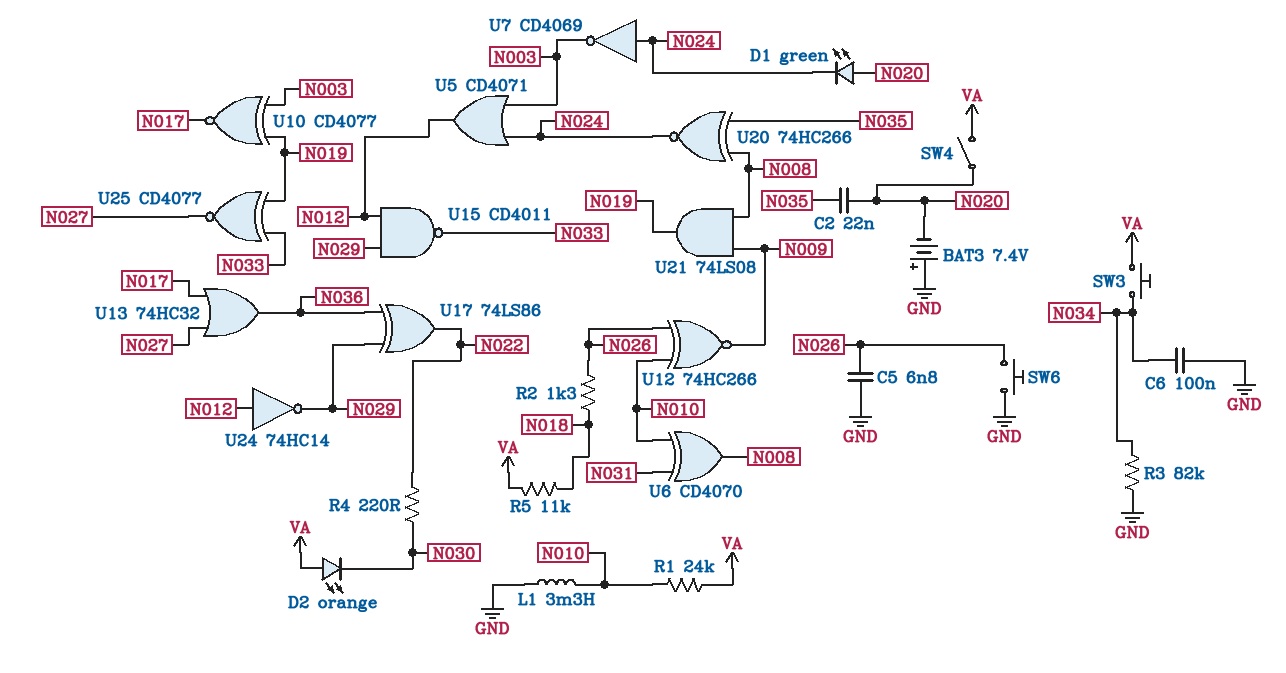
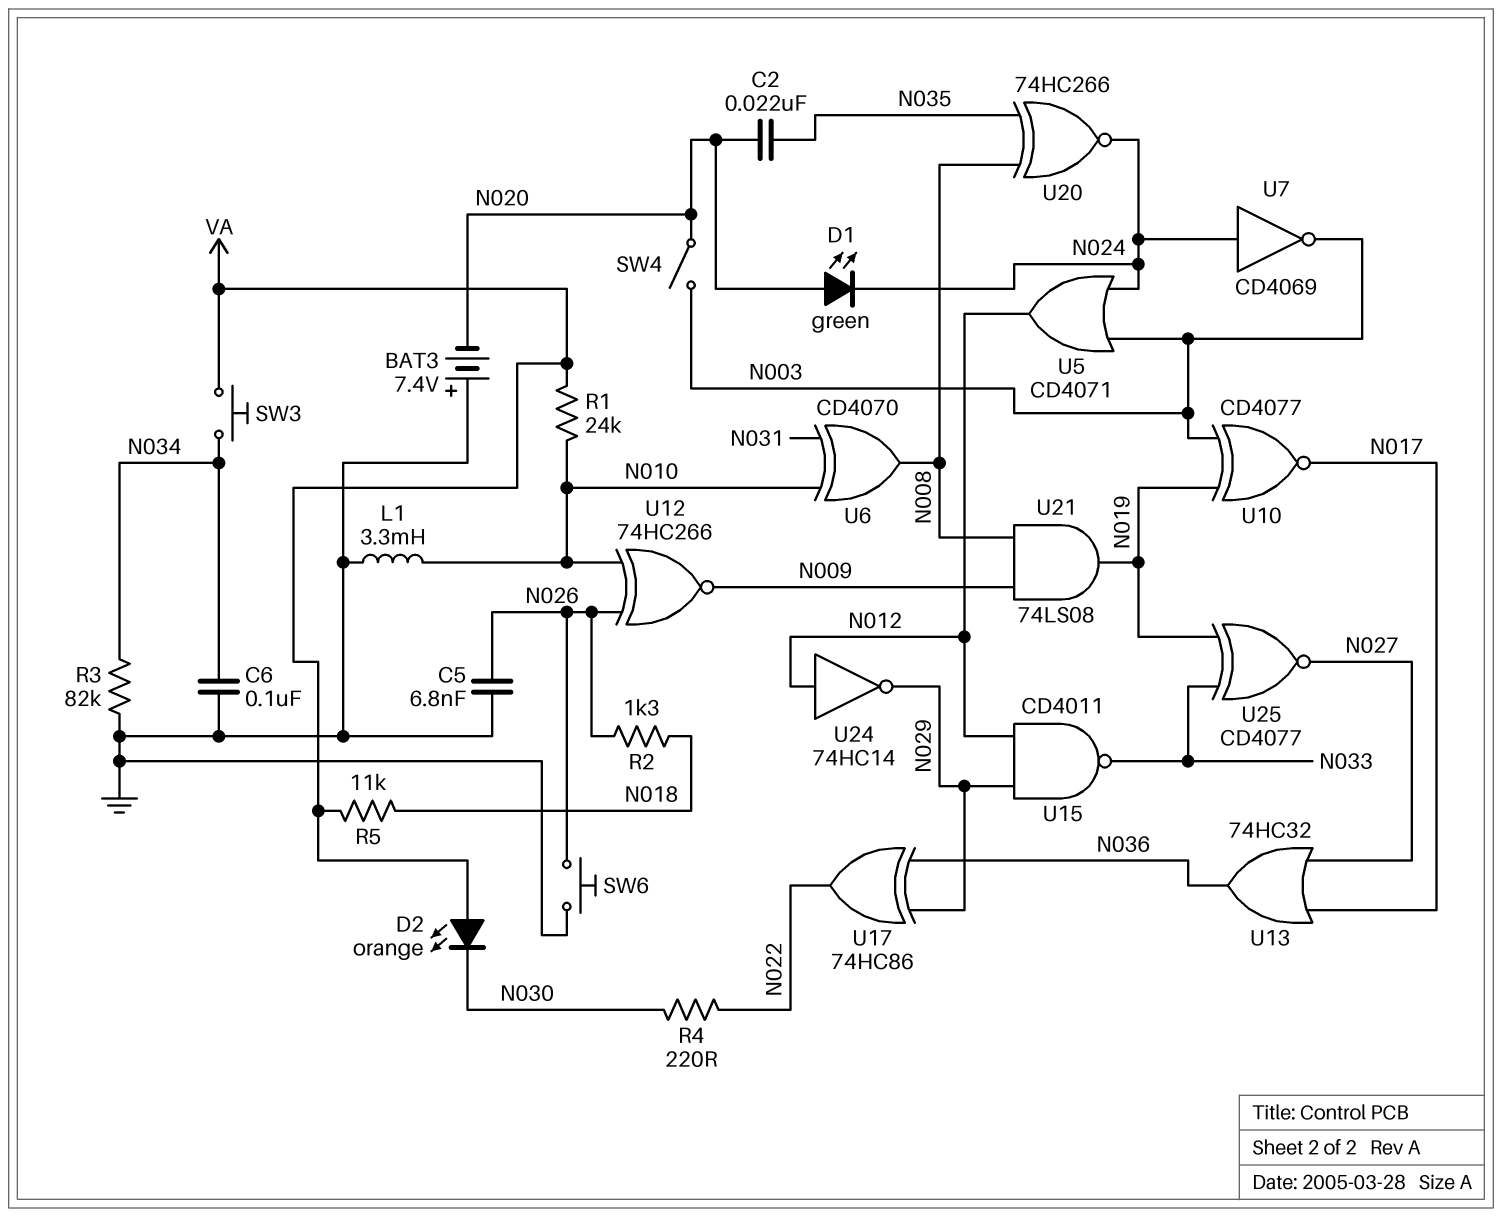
SW4: switch (N020, VA) -> switch (N003, N020)
U17: XOR 74LS86 (in N029, in N036, out N022) -> XOR 74HC86 (in N029, in N036, out N022)

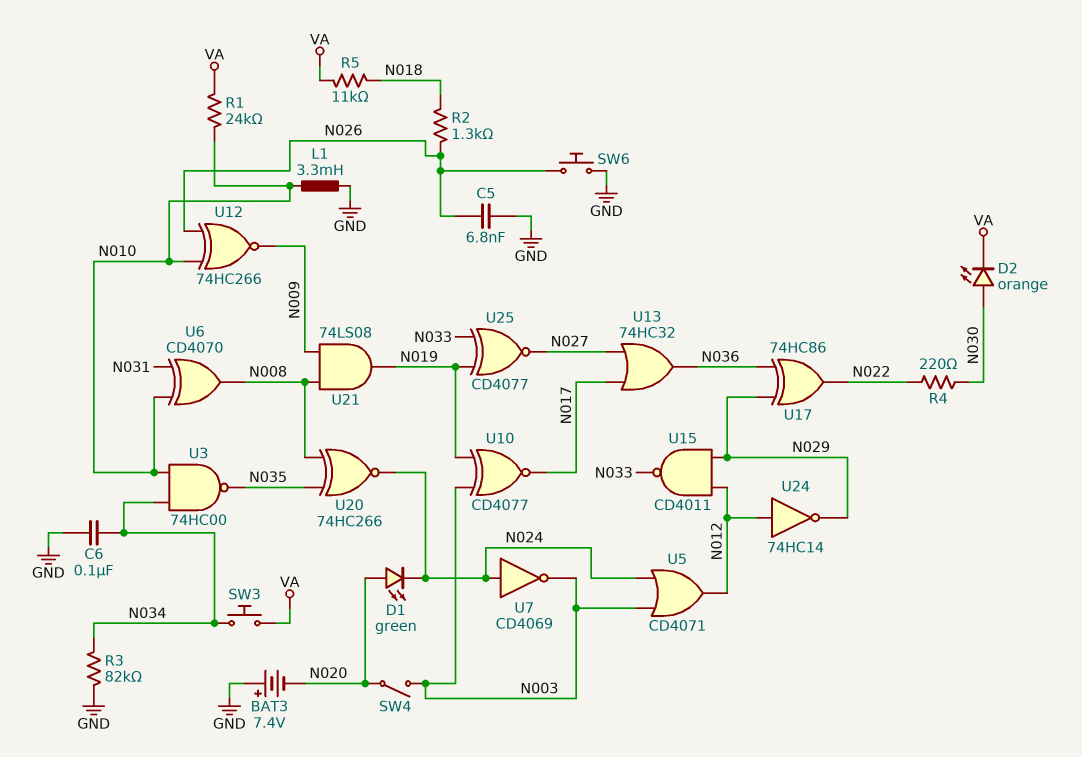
C2: 22nF (N020, N035) -> none
D2: LED orange (A VA, K N030) -> LED orange (A N030, K VA)
U3: none -> NAND 74HC00 (in N010, in N034, out N035)

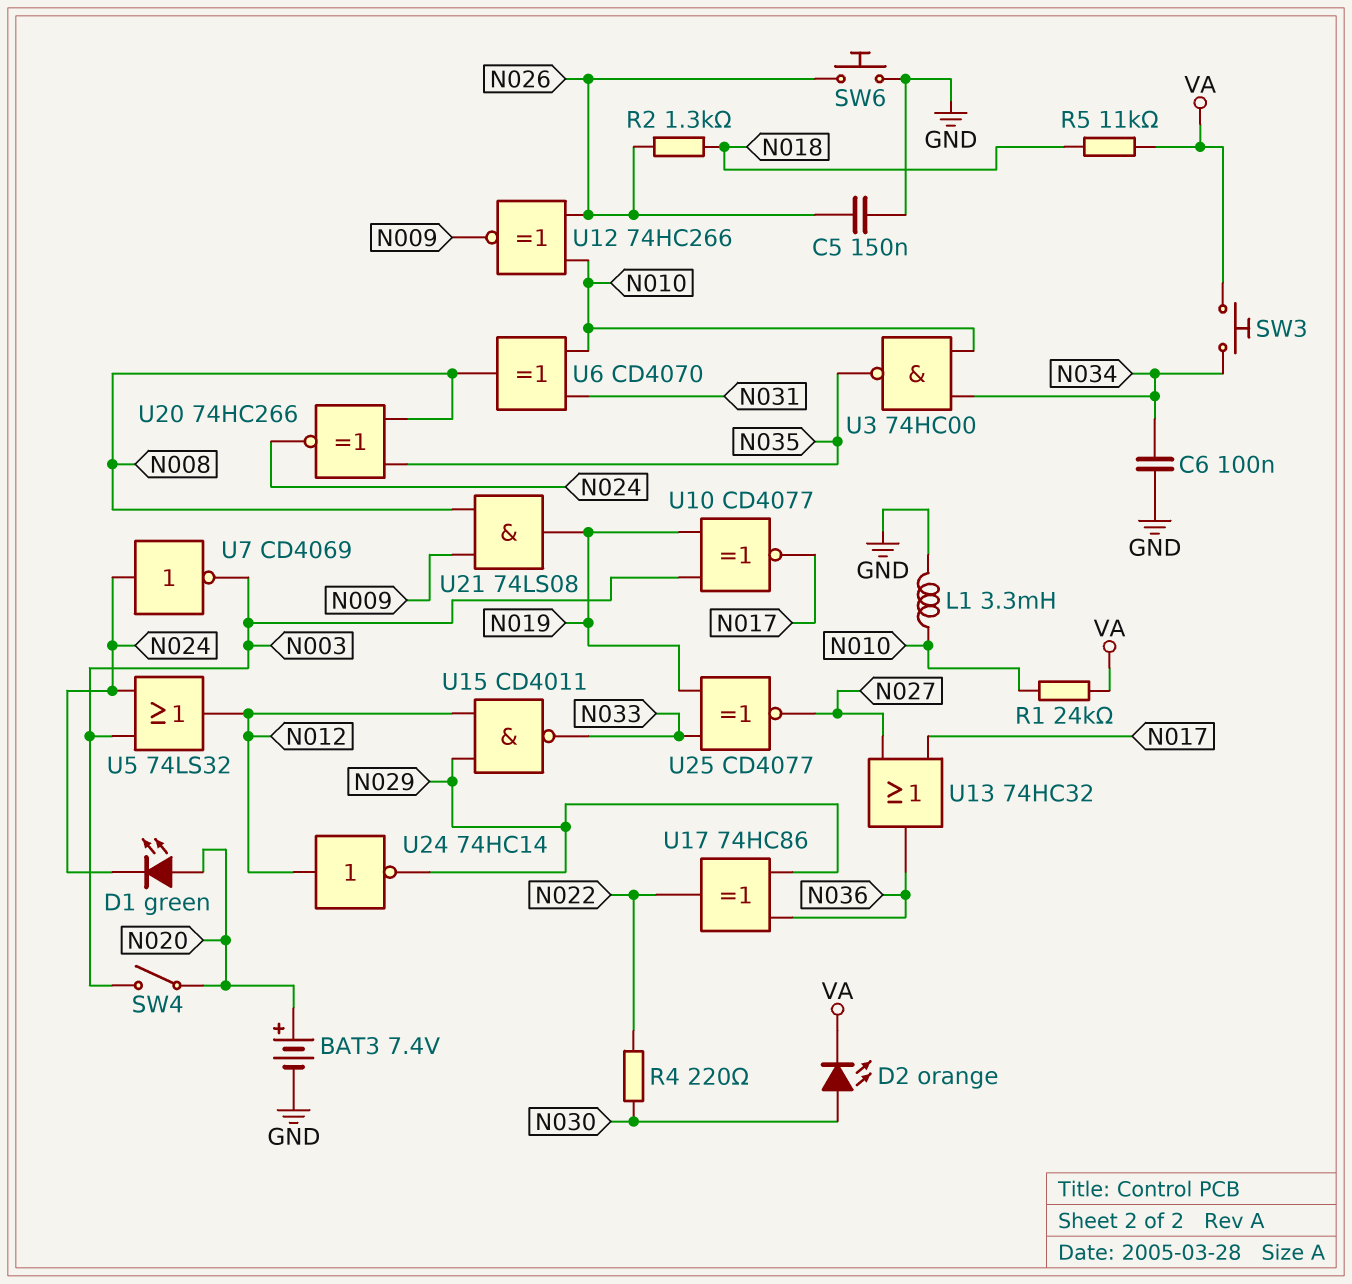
BAT3: 7.4V (plus GND, minus N020) -> 7.4V (plus N020, minus GND)
C5: 6.8nF (GND, N026) -> 150nF (GND, N026)
R3: 82k (GND, N034) -> none
U5: OR CD4071 (in N003, in N024, out N012) -> OR 74LS32 (in N003, in N024, out N012)

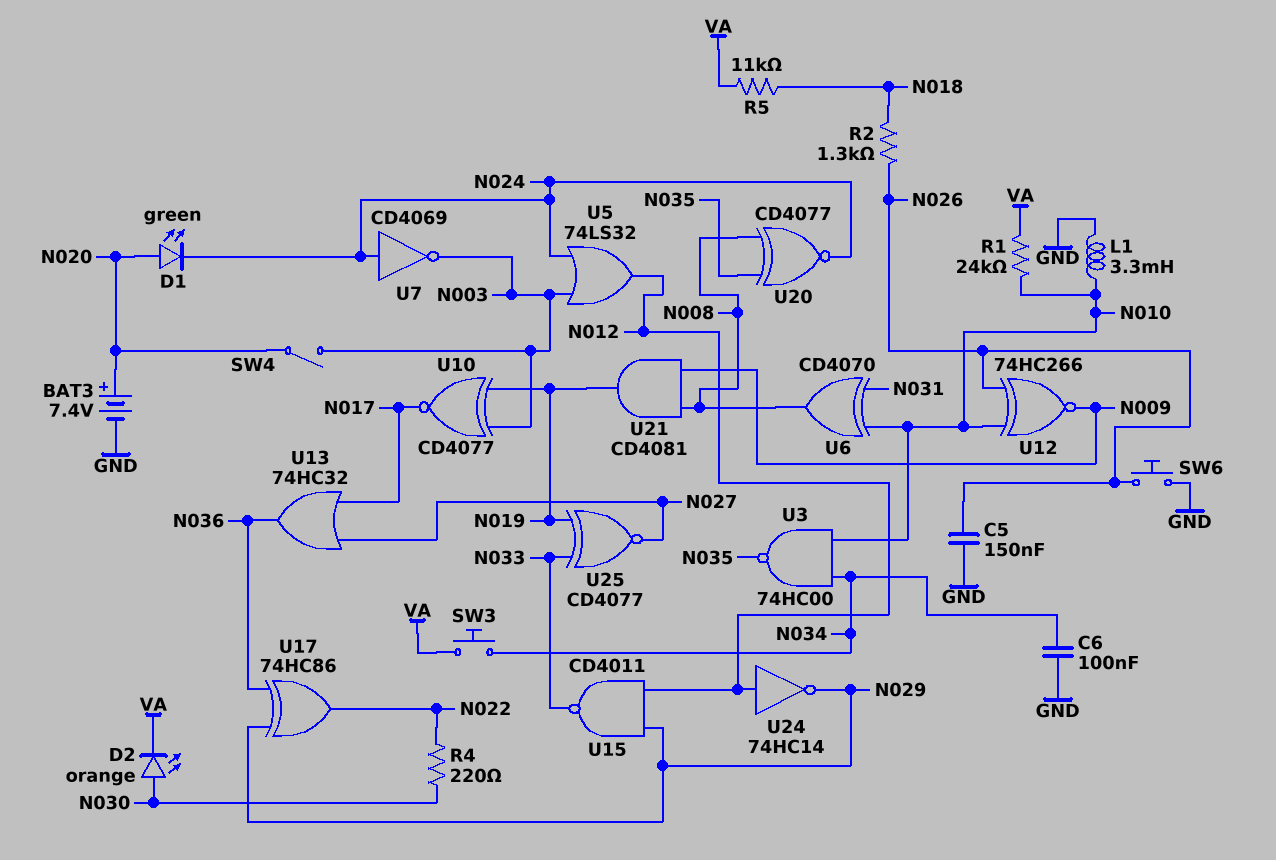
U20: XNOR 74HC266 (in N008, in N035, out N024) -> XNOR CD4077 (in N008, in N035, out N024)
U21: AND 74LS08 (in N008, in N009, out N019) -> AND CD4081 (in N008, in N009, out N019)

